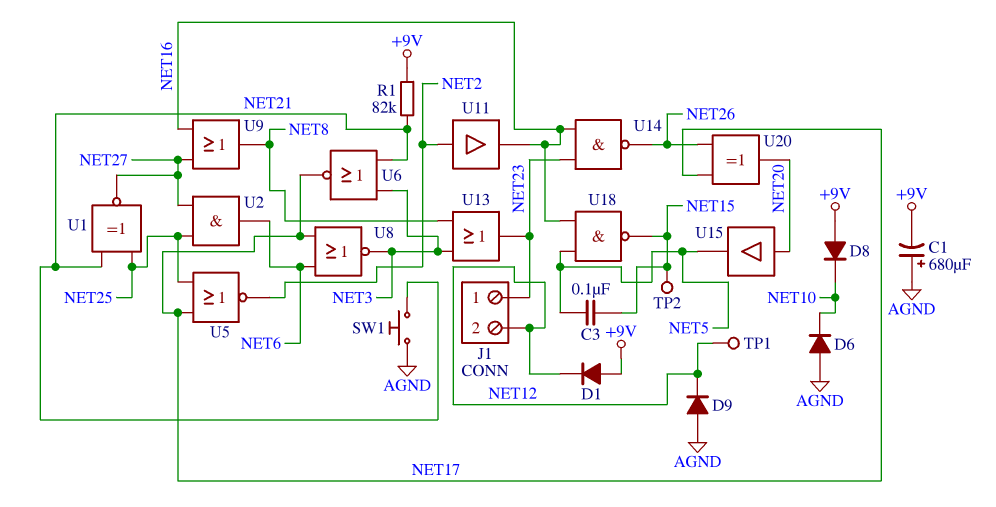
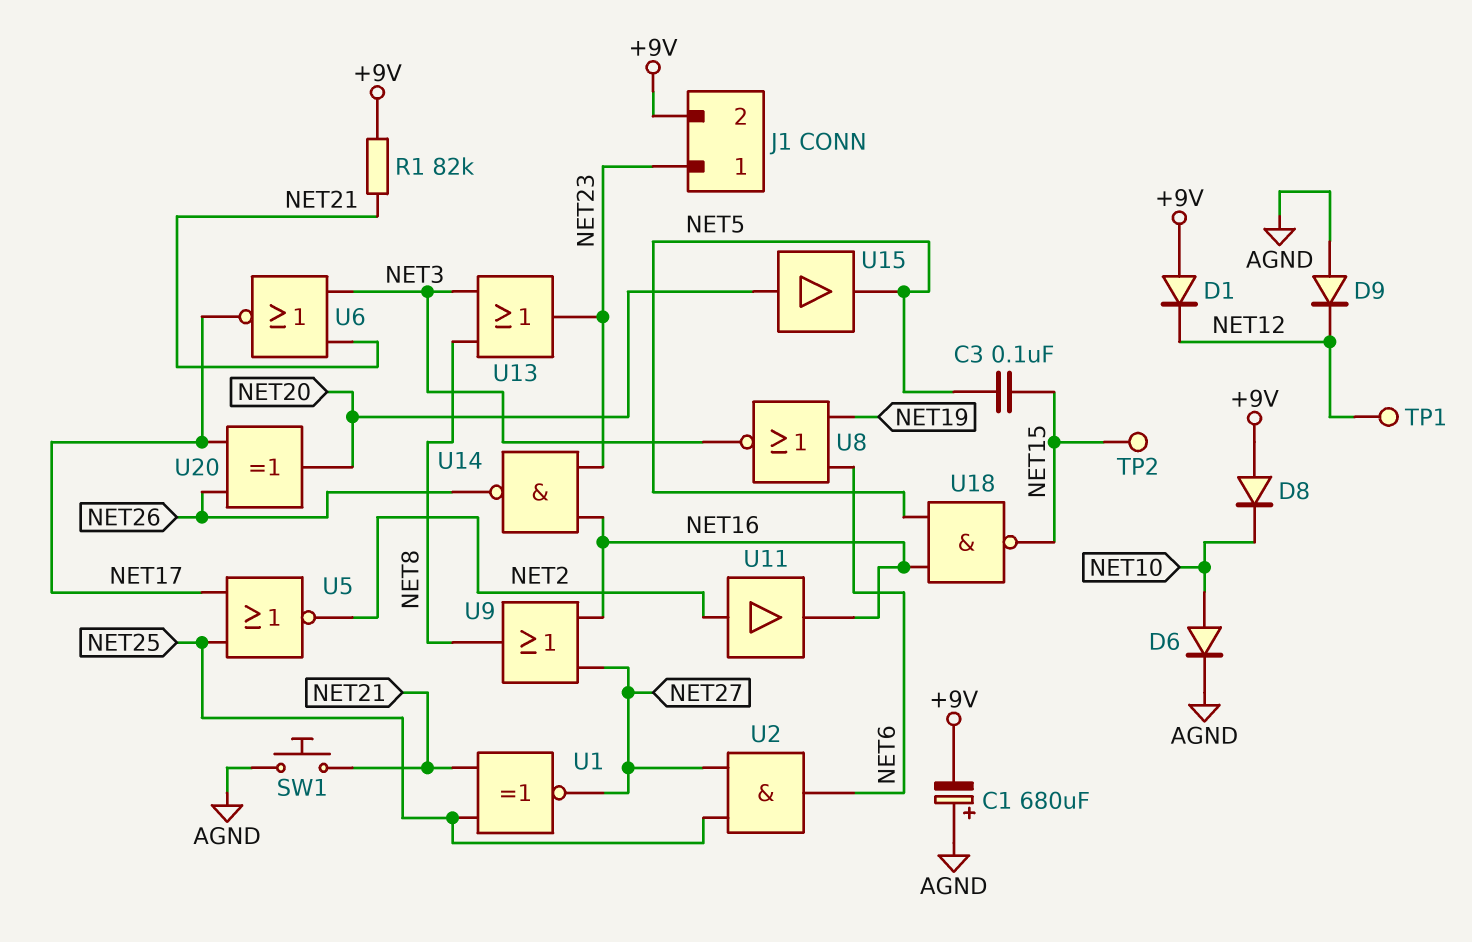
D6: diode (A AGND, K NET10) -> diode (A NET10, K AGND)
J1 pin 2: NET12 -> +9V
U8: NOR (in NET6, in NET17, out NET3) -> NOR (in NET6, in NET19, out NET3)

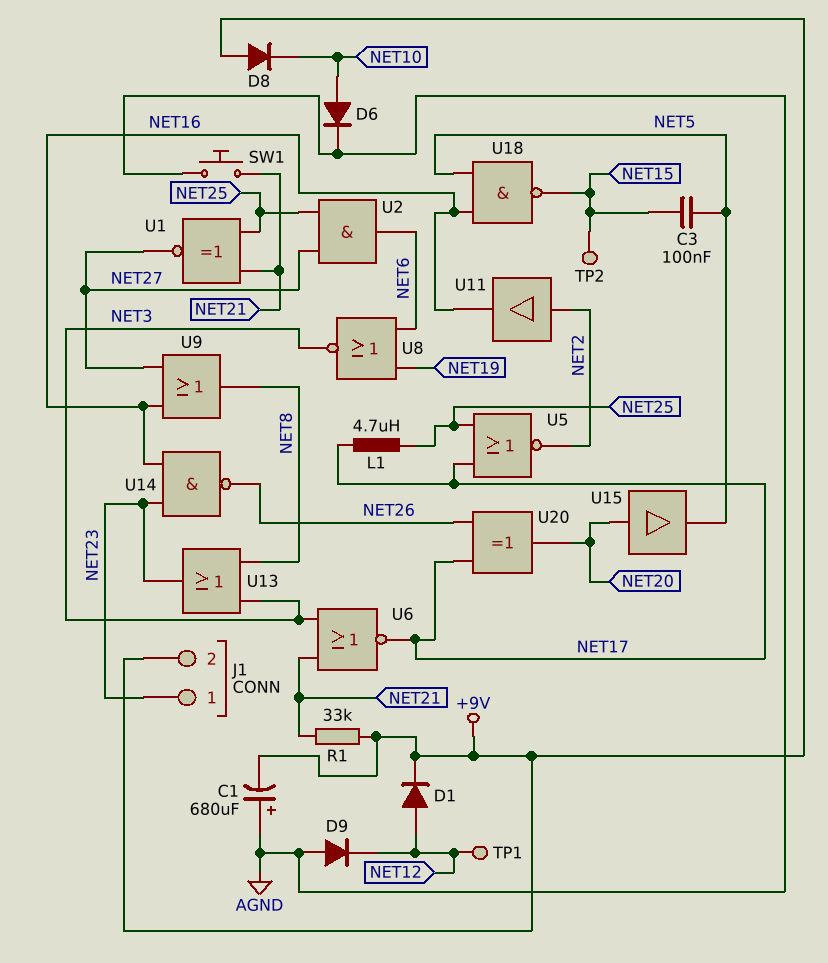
D1: diode (A +9V, K NET12) -> diode (A NET12, K +9V)
L1: none -> 4.7uH (NET17, NET25)
R1: 82k (+9V, NET21) -> 33k (+9V, NET21)

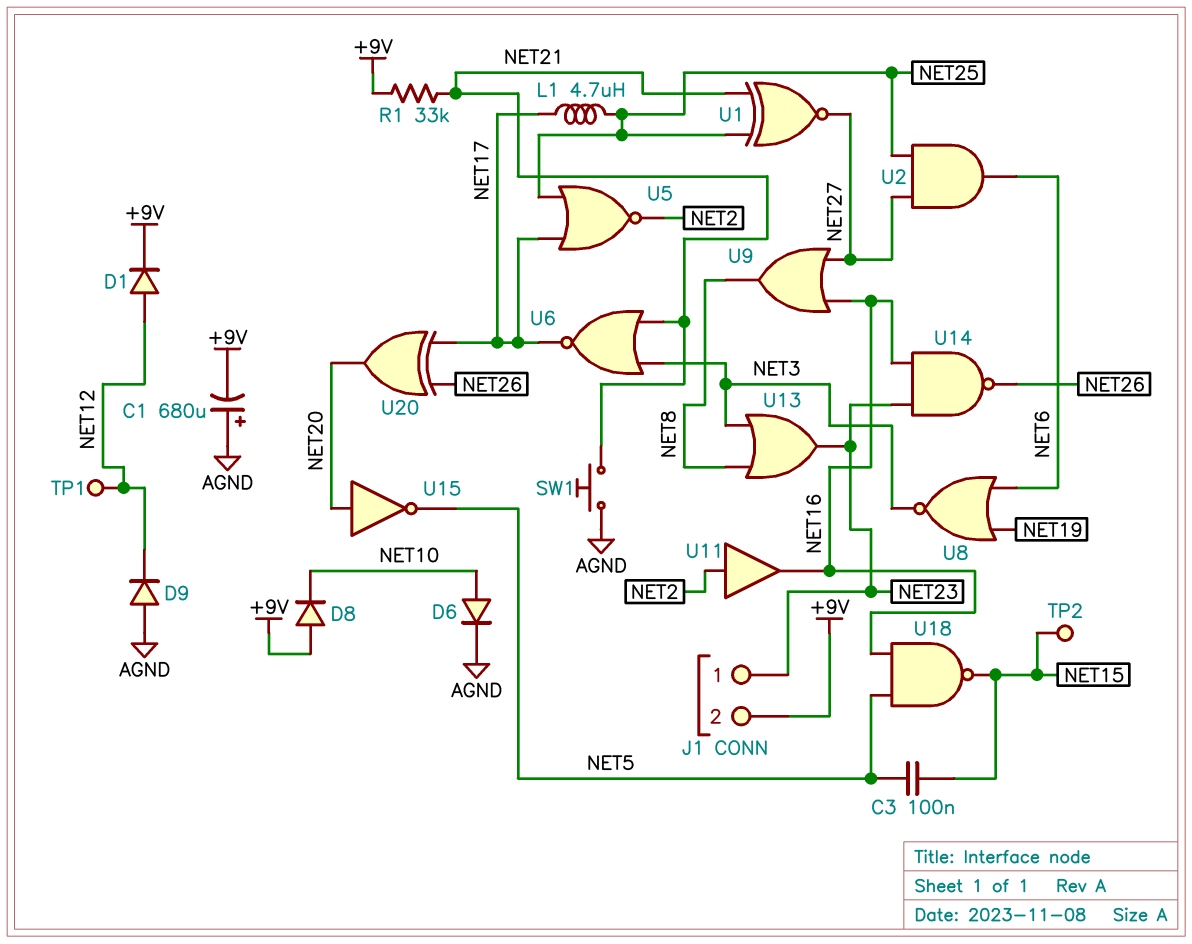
U15: buffer (in NET20, out NET5) -> NOT (in NET20, out NET5)

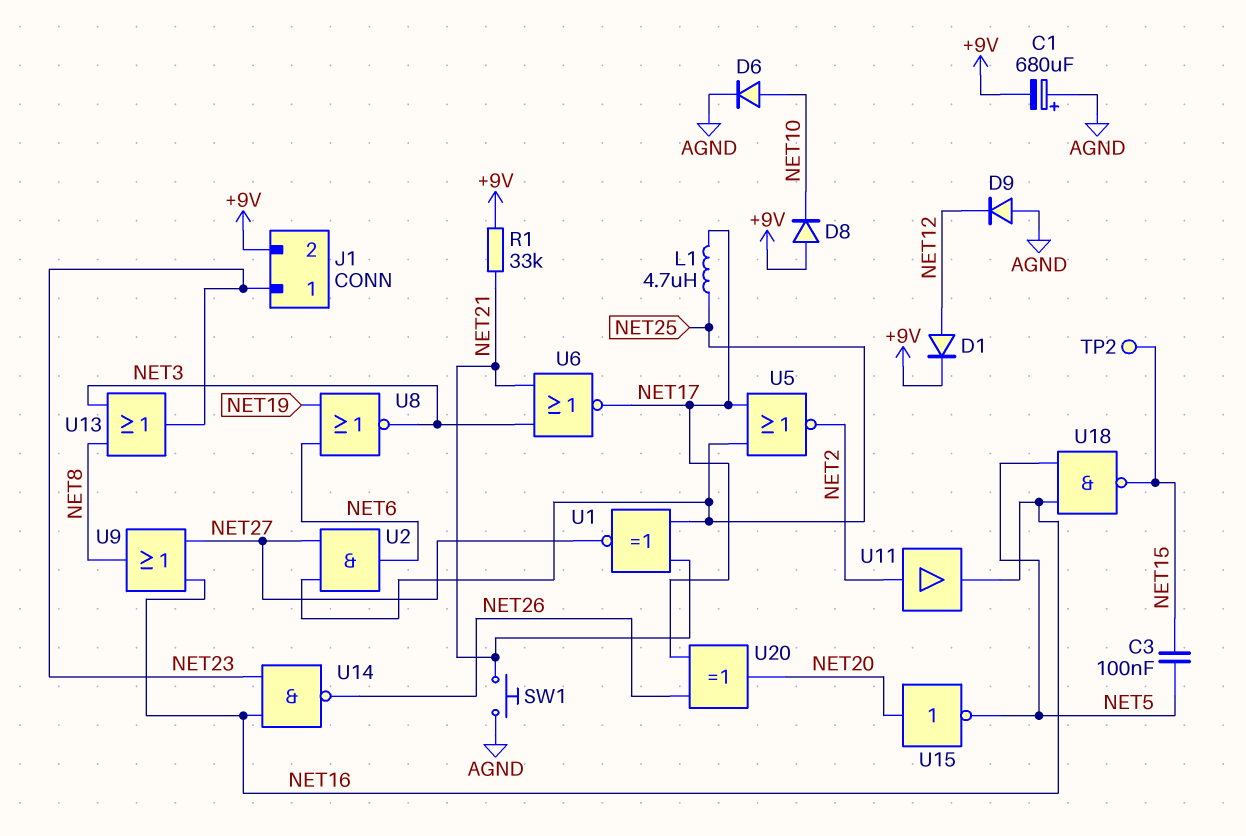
TP1: test point (NET12) -> none

